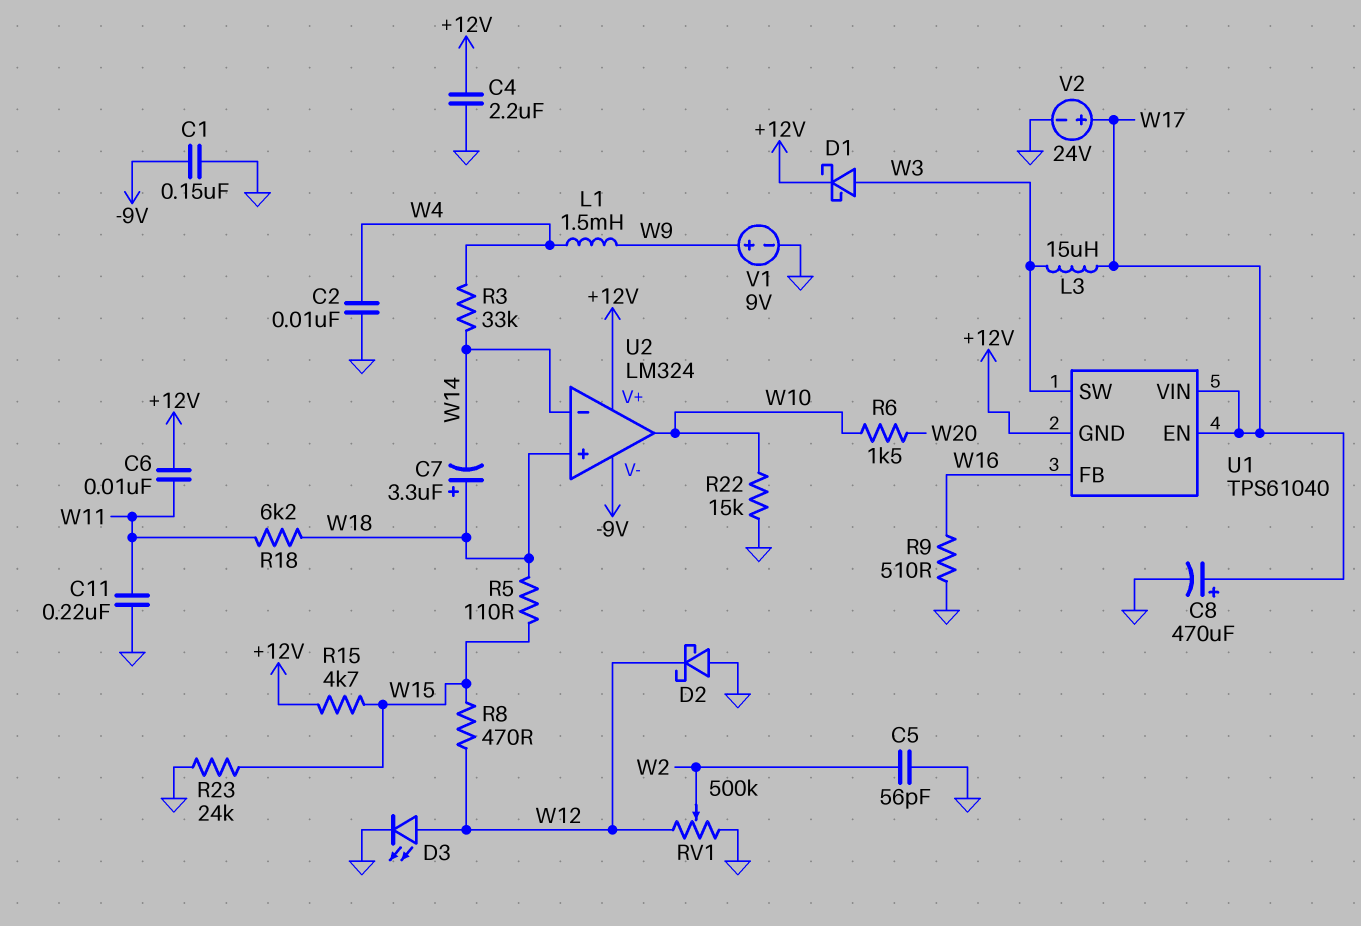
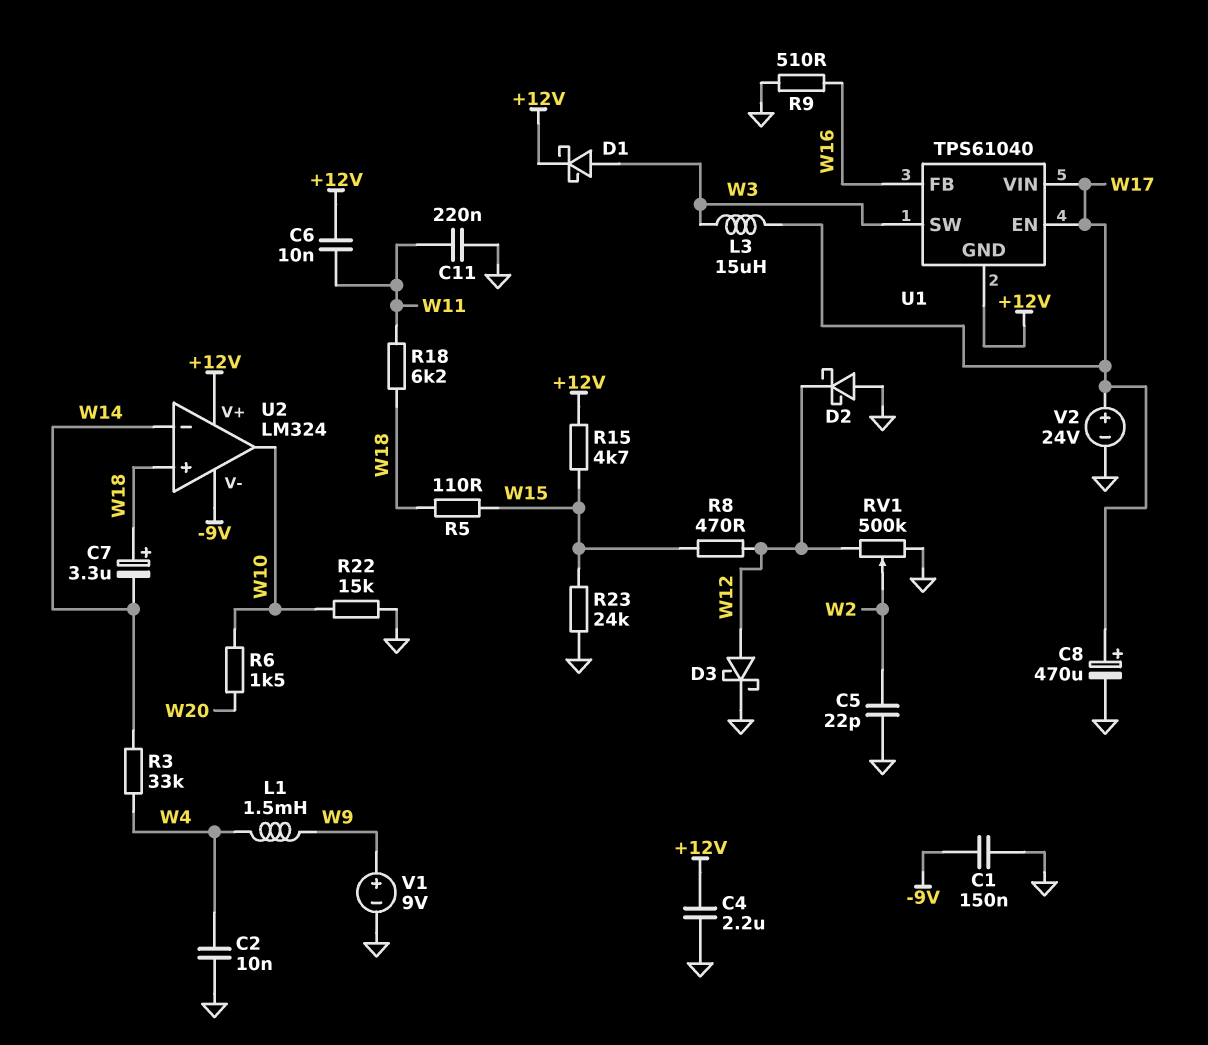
C5: 56pF (GND, W2) -> 22pF (GND, W2)
D3: LED (A W12, K GND) -> schottky (A W12, K GND)

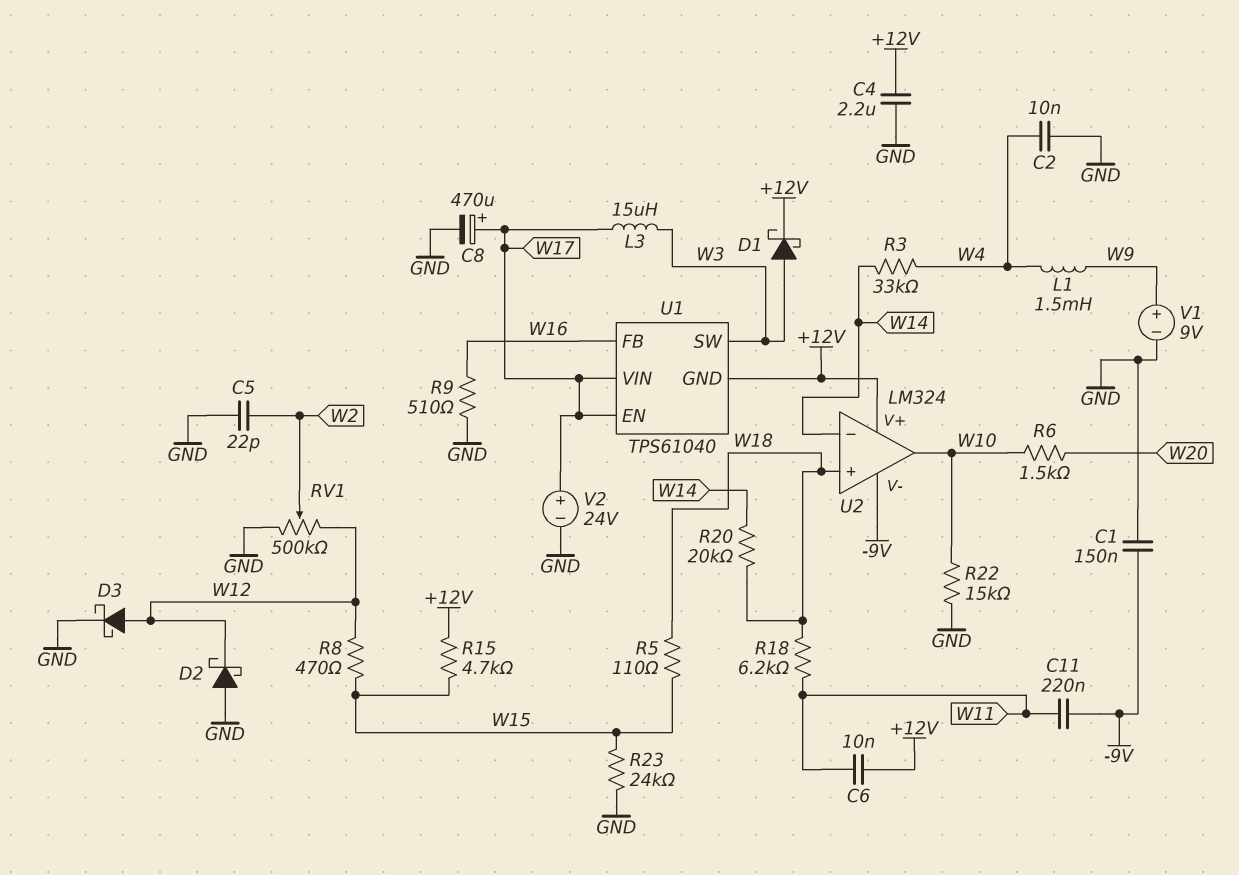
C7: 3.3uF (plus W18, minus W14) -> none
C11: 220nF (GND, W11) -> 220nF (-9V, W11)
R20: none -> 20k (W14, W18)

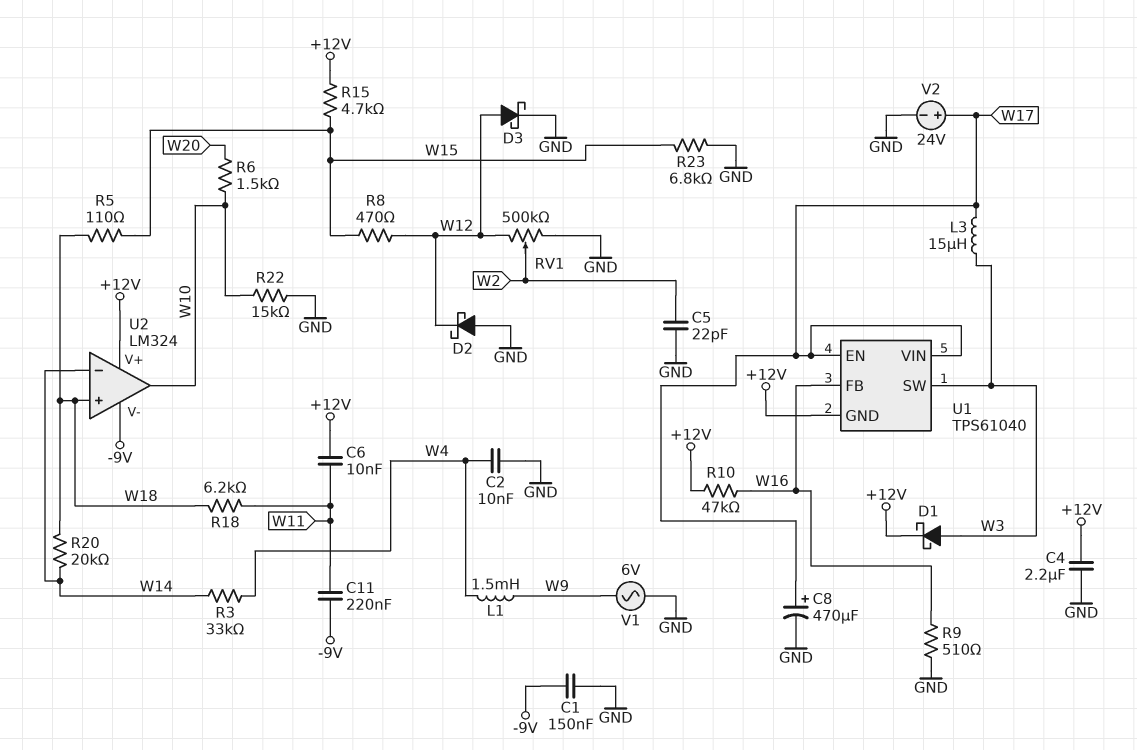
R10: none -> 47k (+12V, W16)
R23: 24k (GND, W15) -> 6.8k (GND, W15)
V1: 9V (plus W9, minus GND) -> AC 6V (GND, W9)

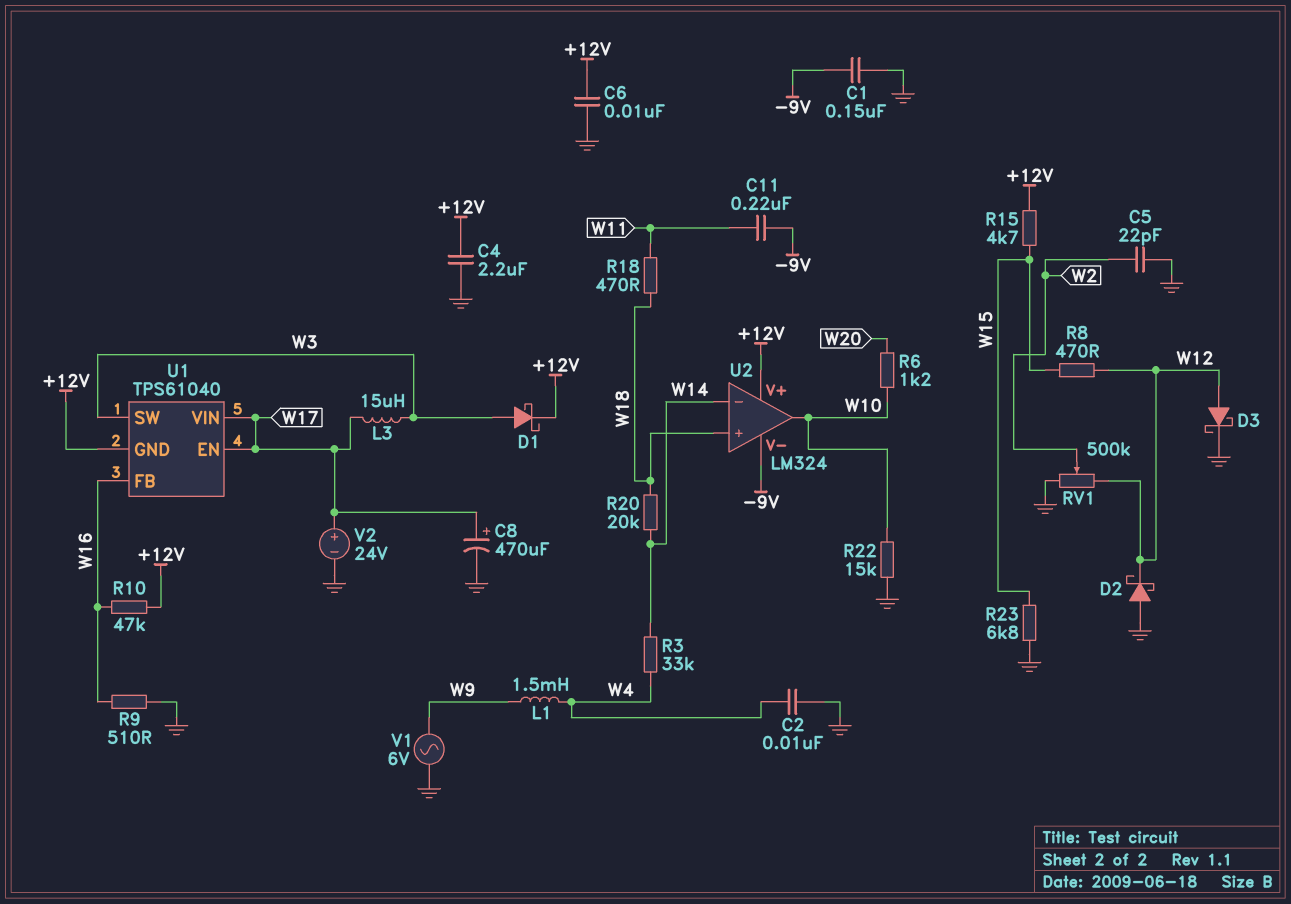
C6: 10nF (+12V, W11) -> 10nF (+12V, GND)
R5: 110 (W15, W18) -> none
R6: 1.5k (W10, W20) -> 1.2k (W10, W20)
R18: 6.2k (W11, W18) -> 470 (W11, W18)

